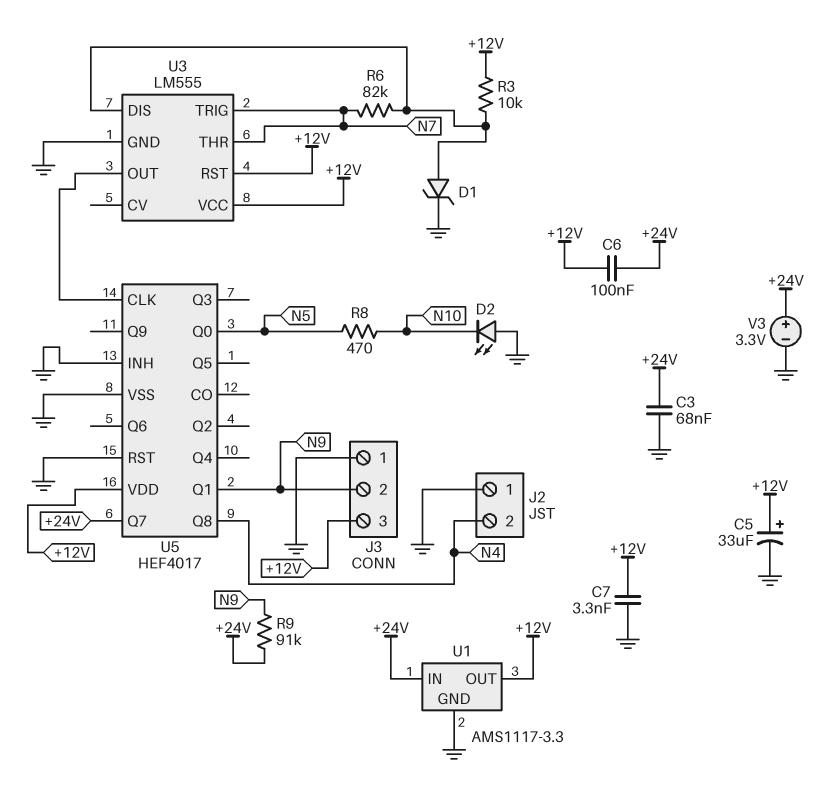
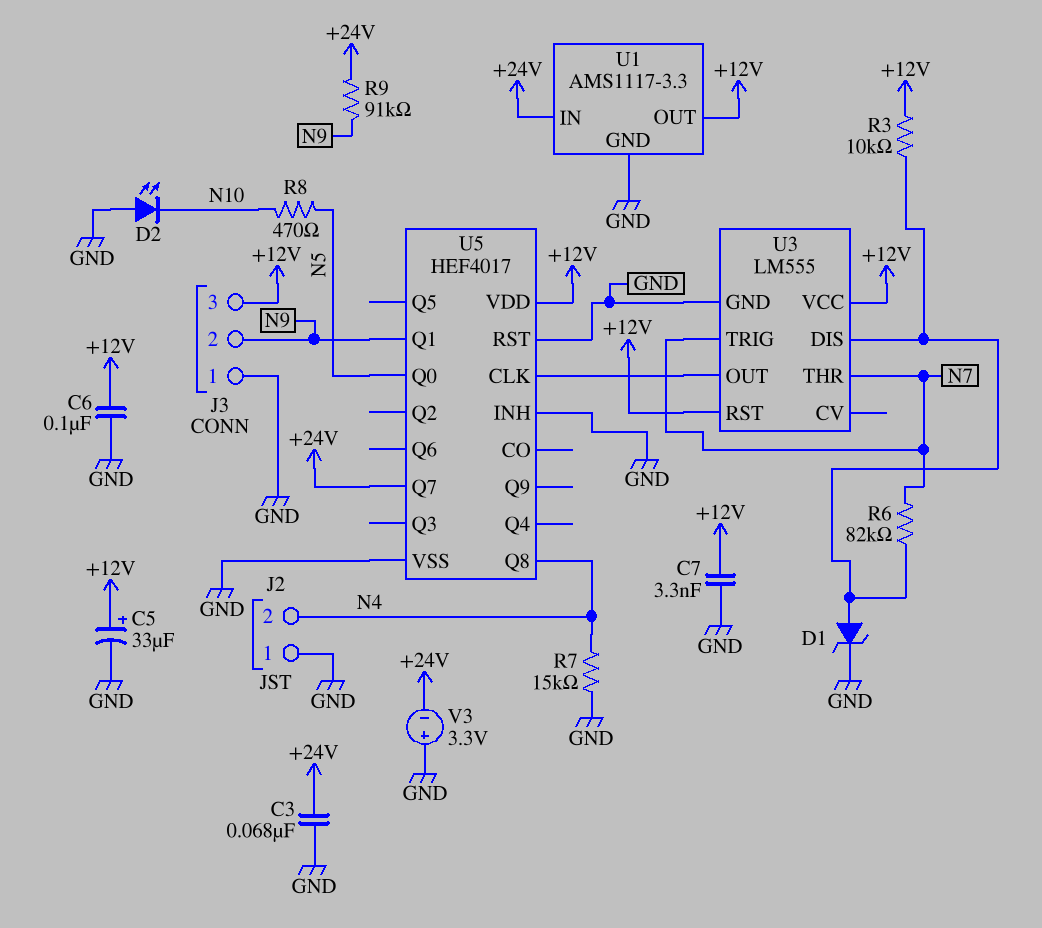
C6: 100nF (+12V, +24V) -> 100nF (+12V, GND)
R7: none -> 15k (GND, N4)
V3: 3.3V (plus +24V, minus GND) -> 3.3V (plus GND, minus +24V)

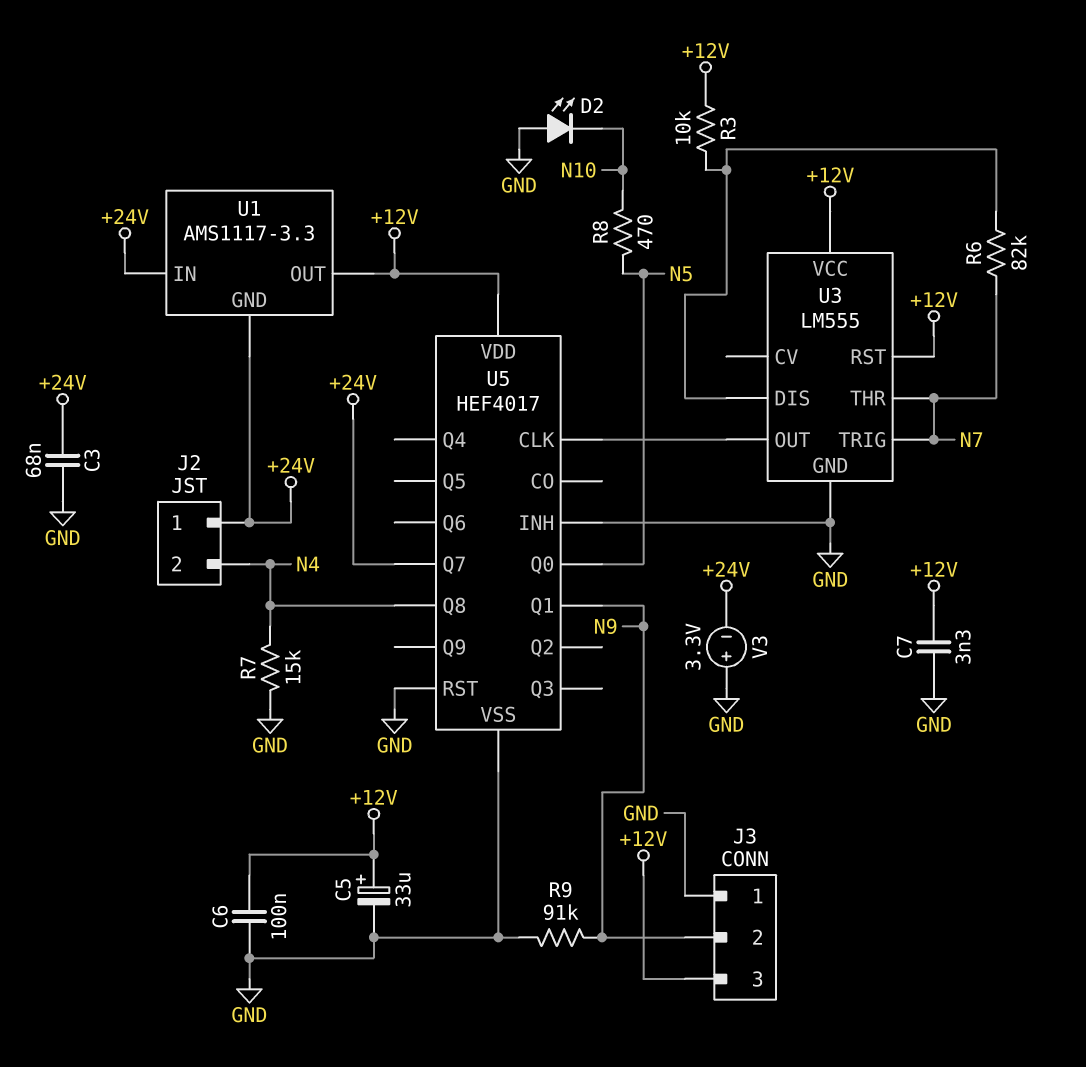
D1: zener (A U3/DIS, K GND) -> none
J2 pin 1: GND -> +24V
R9: 91k (+24V, N9) -> 91k (GND, N9)
U1 pin GND: GND -> +24V

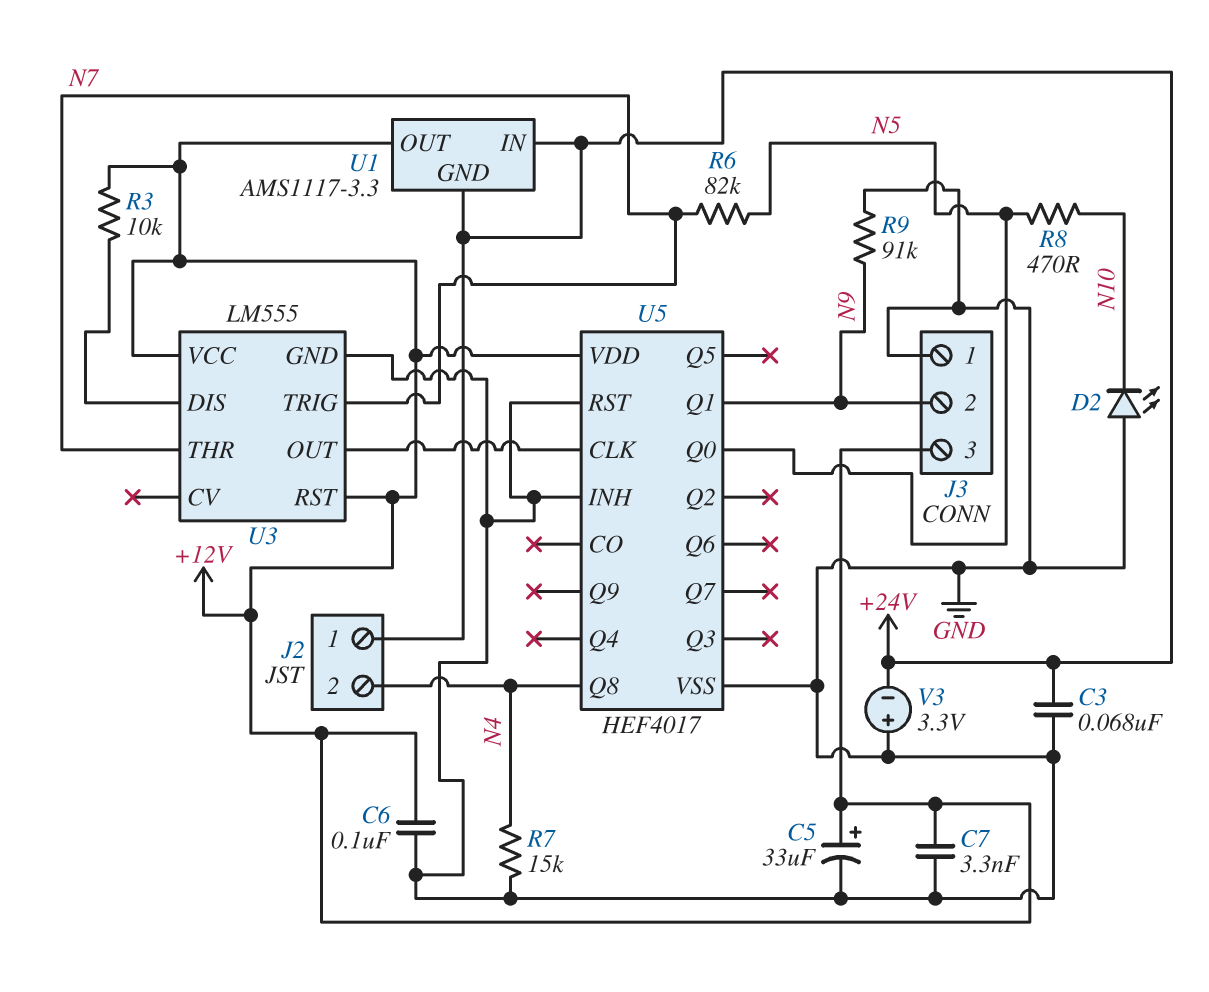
R6: 82k (N7, U3/DIS) -> 82k (N5, N7)
U5 pin Q7: +24V -> none

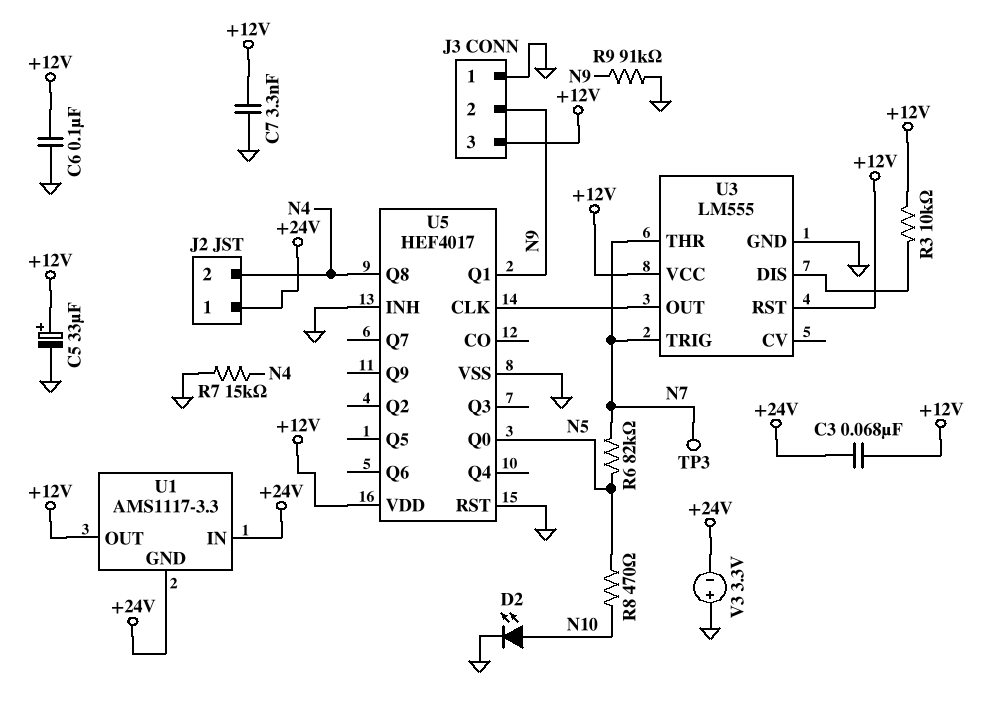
C3: 68nF (+24V, GND) -> 68nF (+12V, +24V)
D2: LED (A GND, K N10) -> LED (A N10, K GND)
TP3: none -> test point (N7)

